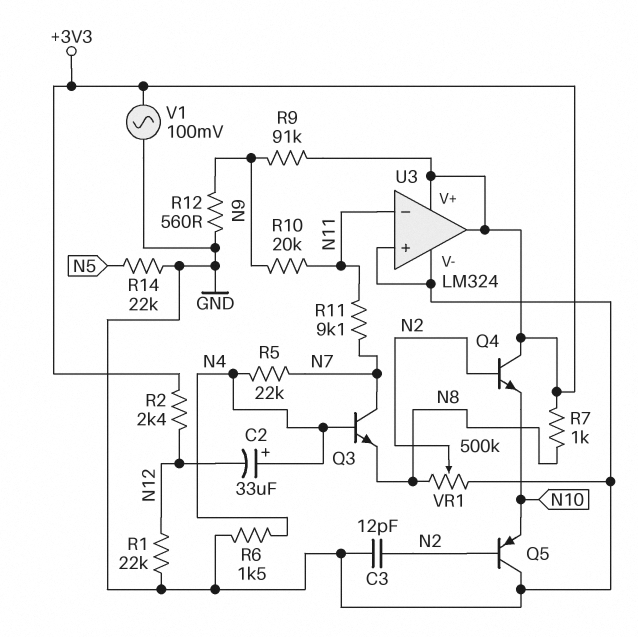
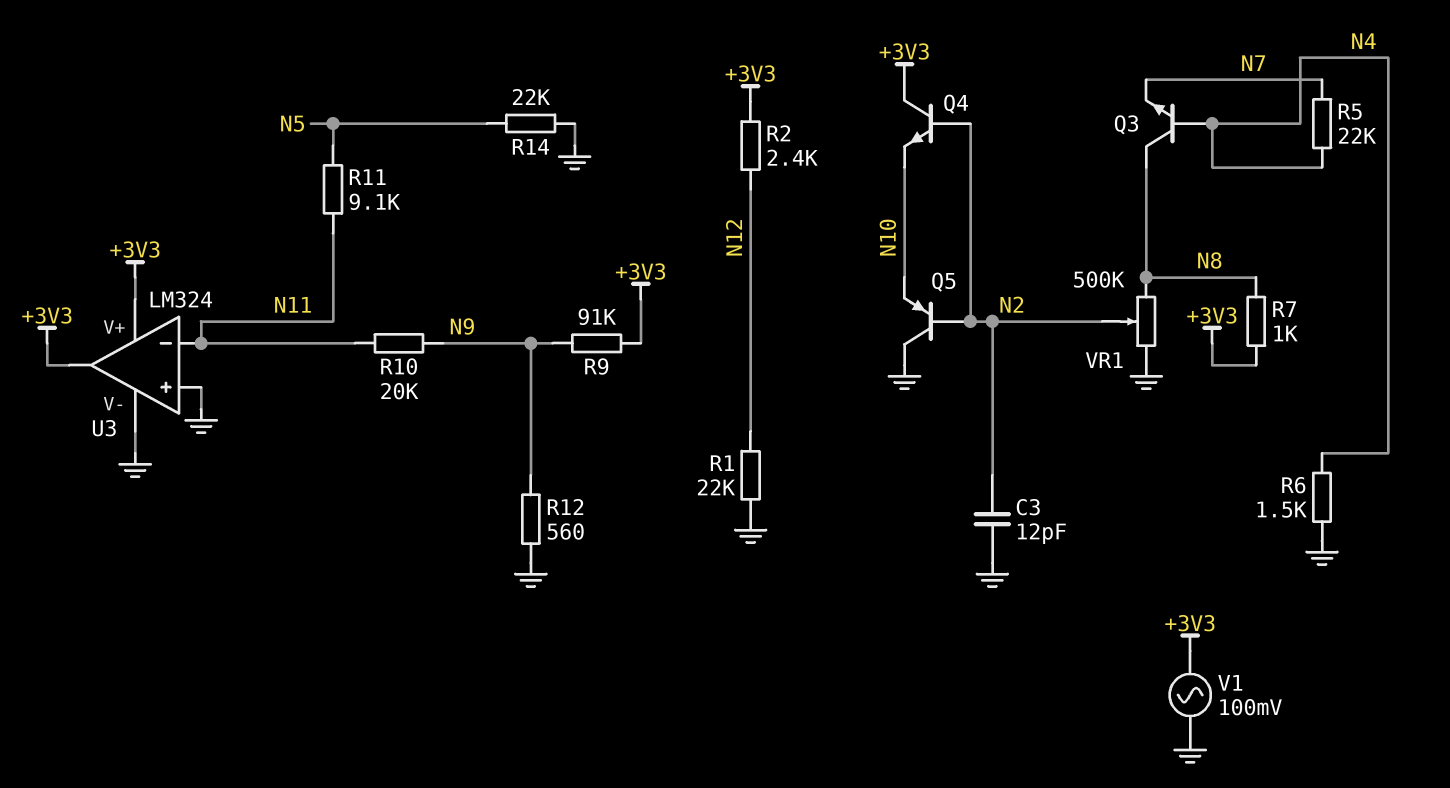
C2: 33uF (plus N4, minus N12) -> none
Q3: NPN (B N4, C N7, E N8) -> NPN (B N4, C N8, E N7)
R11: 9.1k (N7, N11) -> 9.1k (N5, N11)

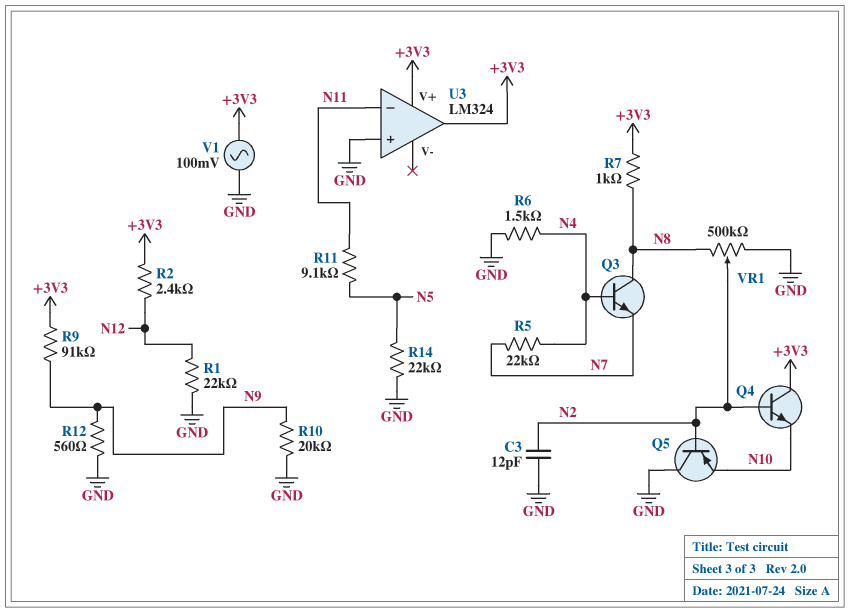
R10: 20k (N9, N11) -> 20k (GND, N9)
U3 pin V-: GND -> none

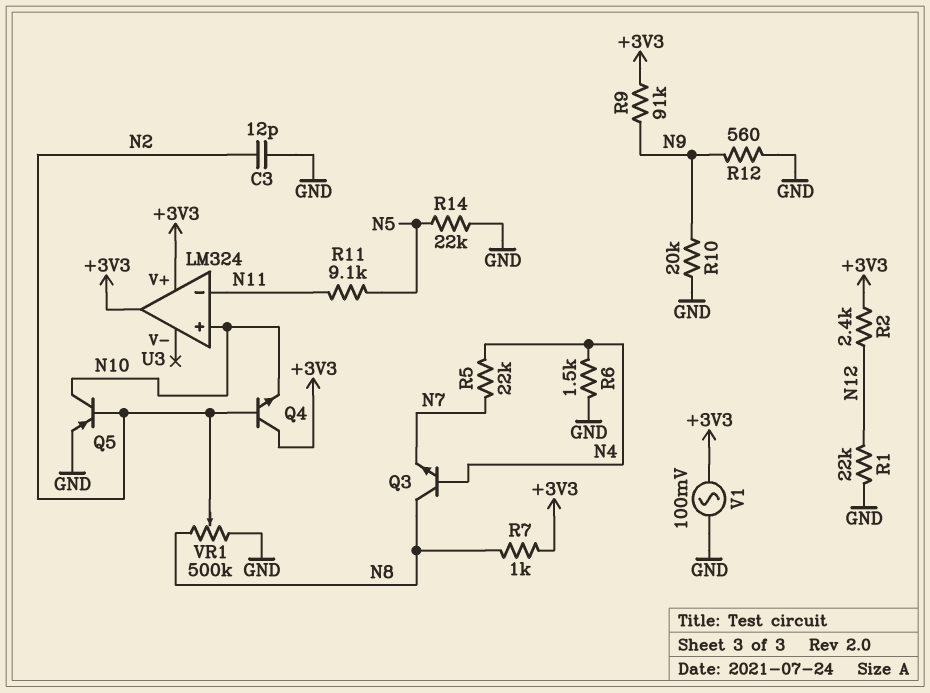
Q5: PNP (B N2, C GND, E N10) -> PNP (B N2, C N10, E GND)
U3 pin in+: GND -> N10

